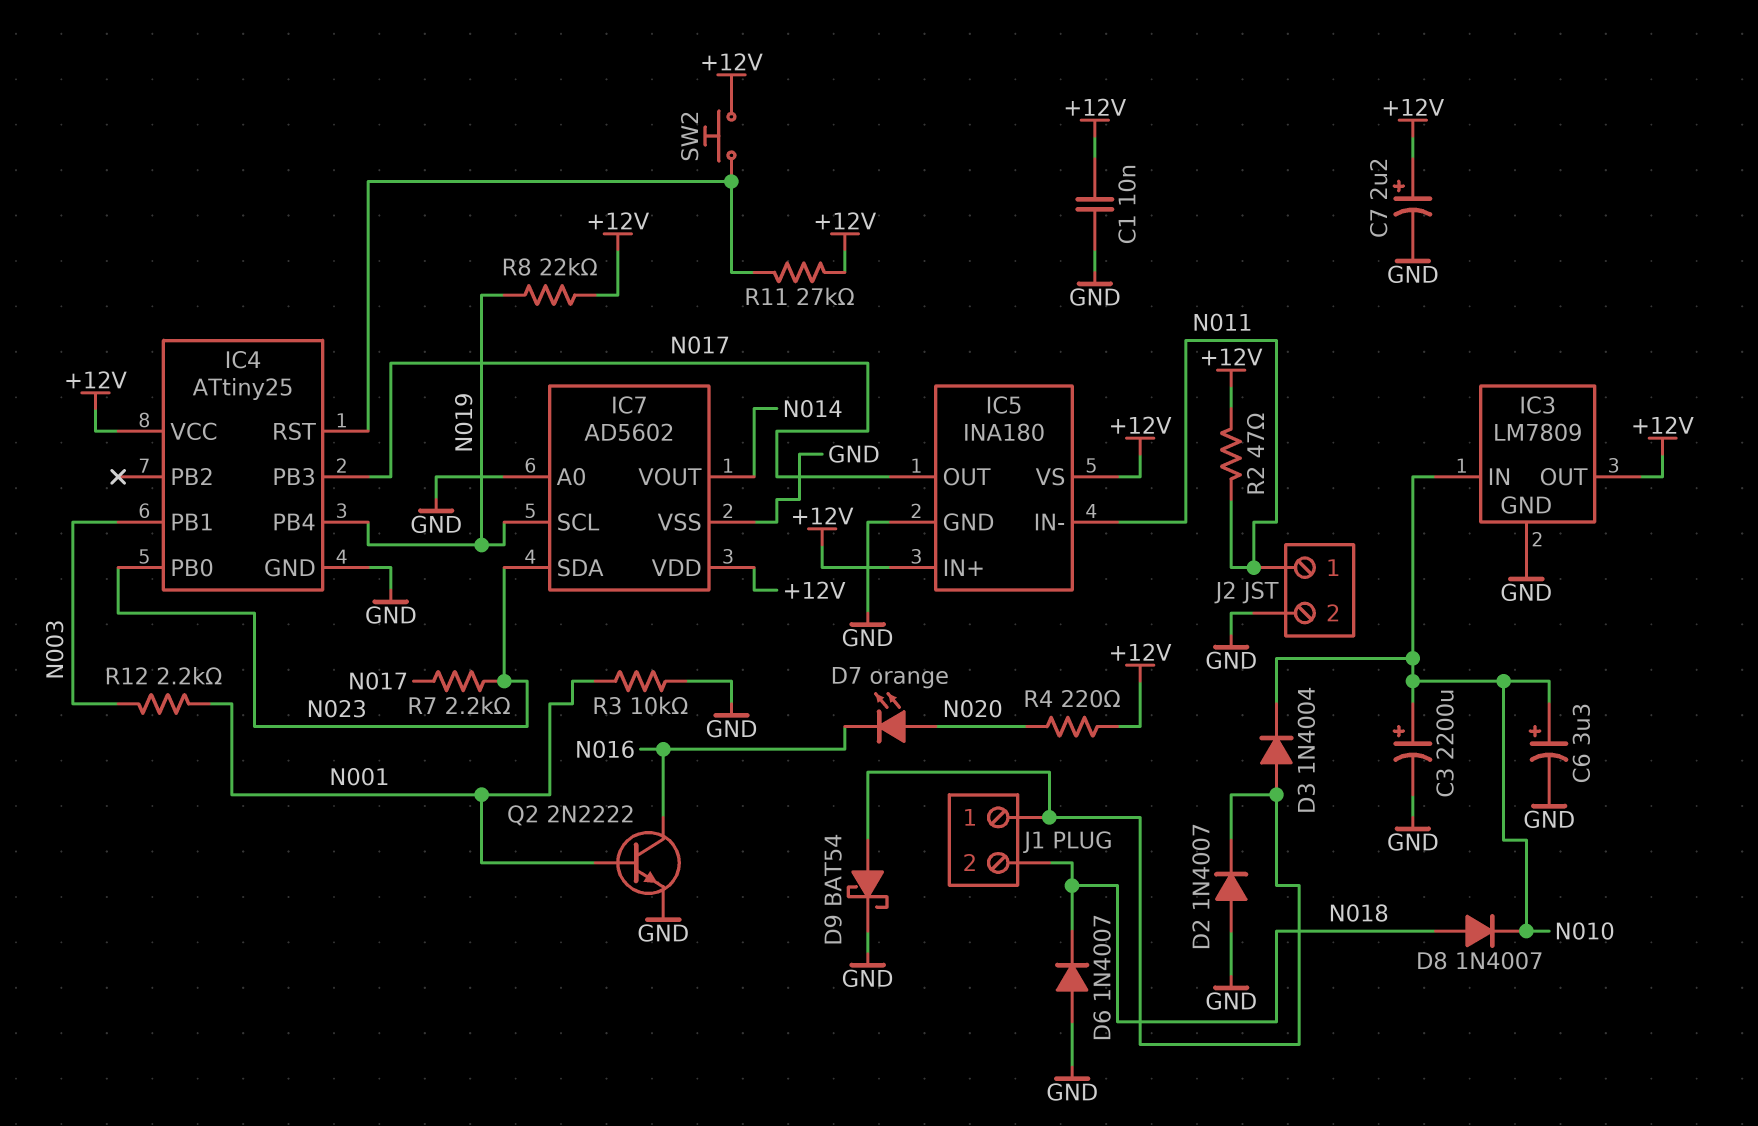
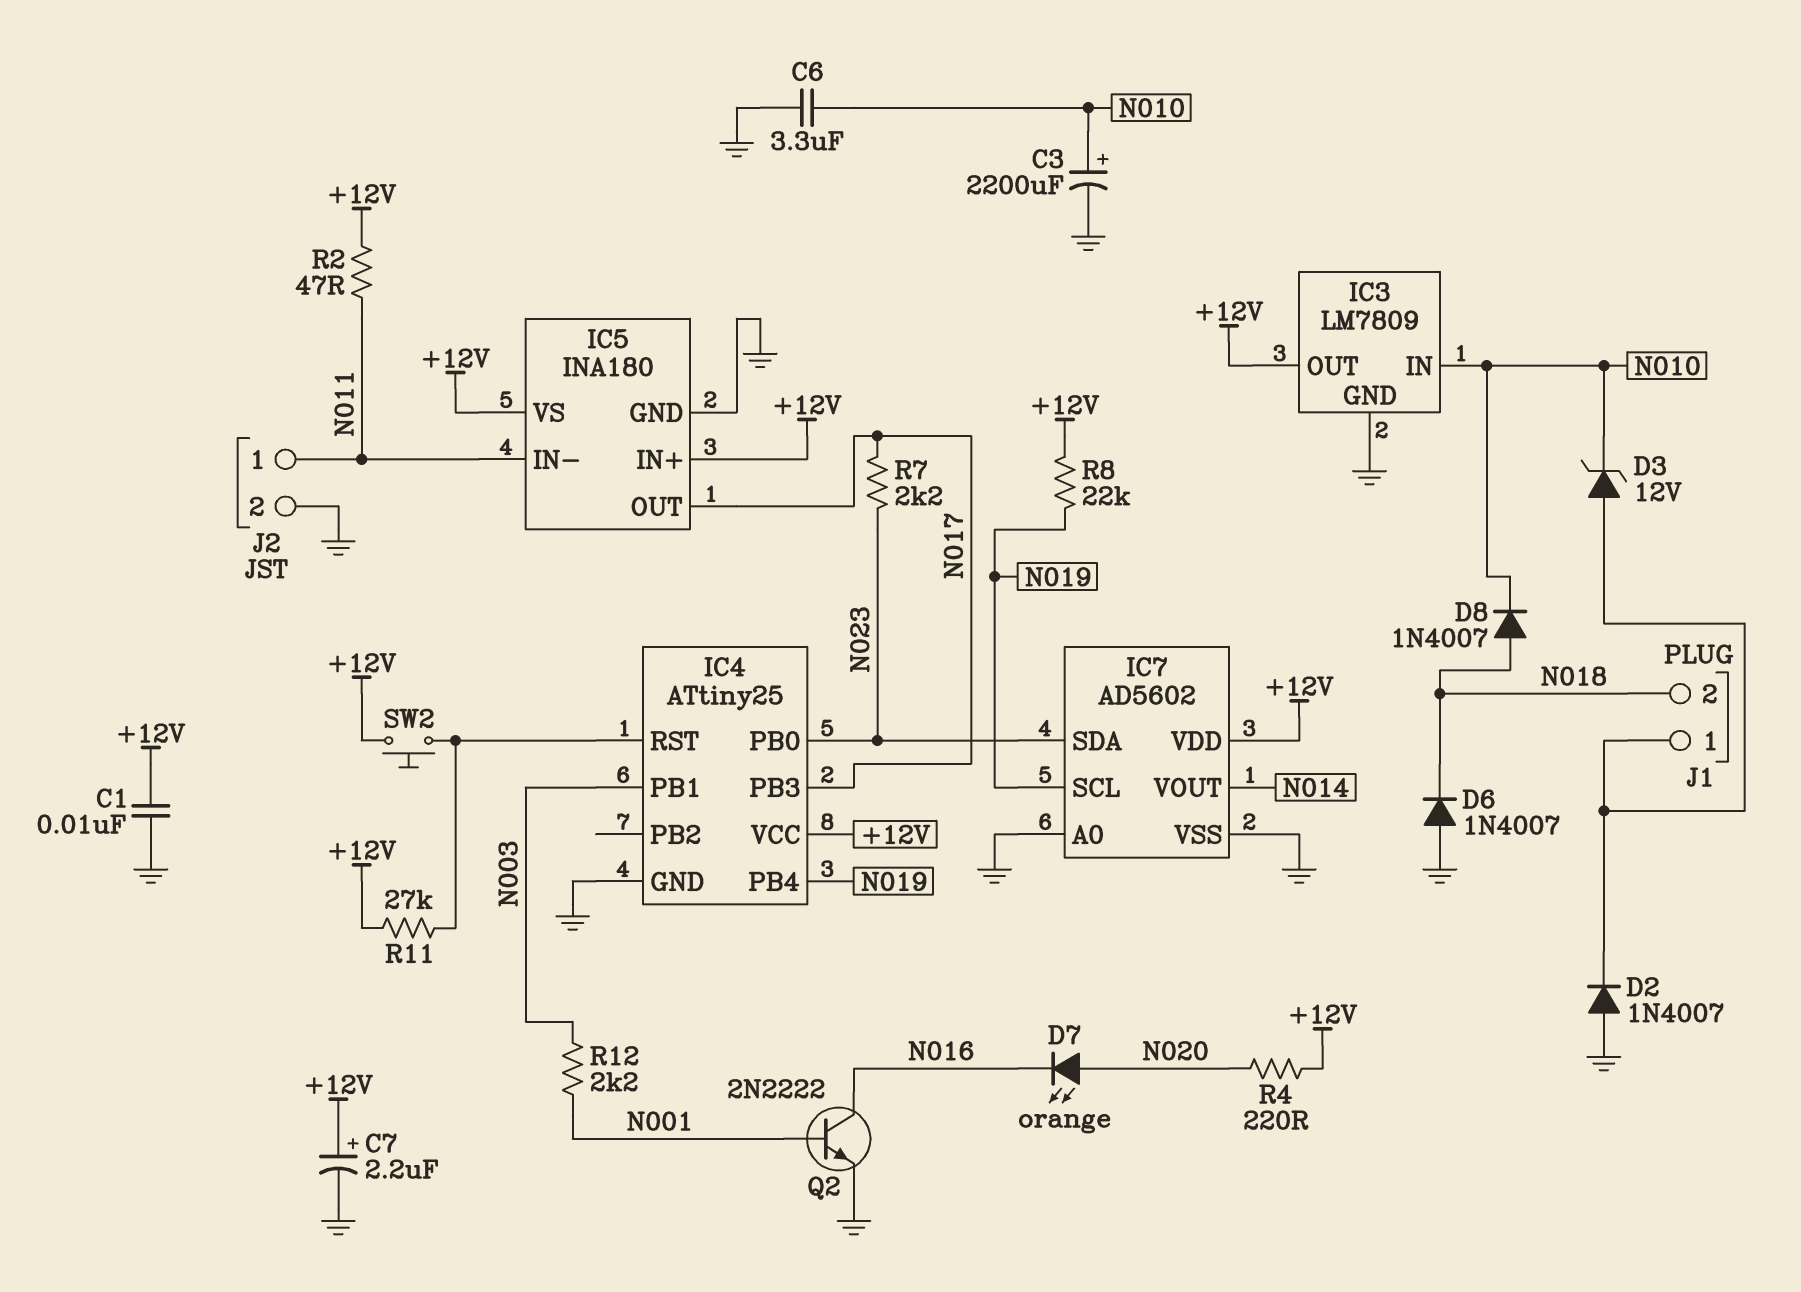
C6: 3.3uF (plus N010, minus GND) -> 3.3uF (GND, N010)
D3: diode 1N4004 (A J1/1, K N010) -> zener 12V (A J1/1, K N010)
D9: schottky BAT54 (A J1/1, K GND) -> none
R3: 10k (GND, N001) -> none

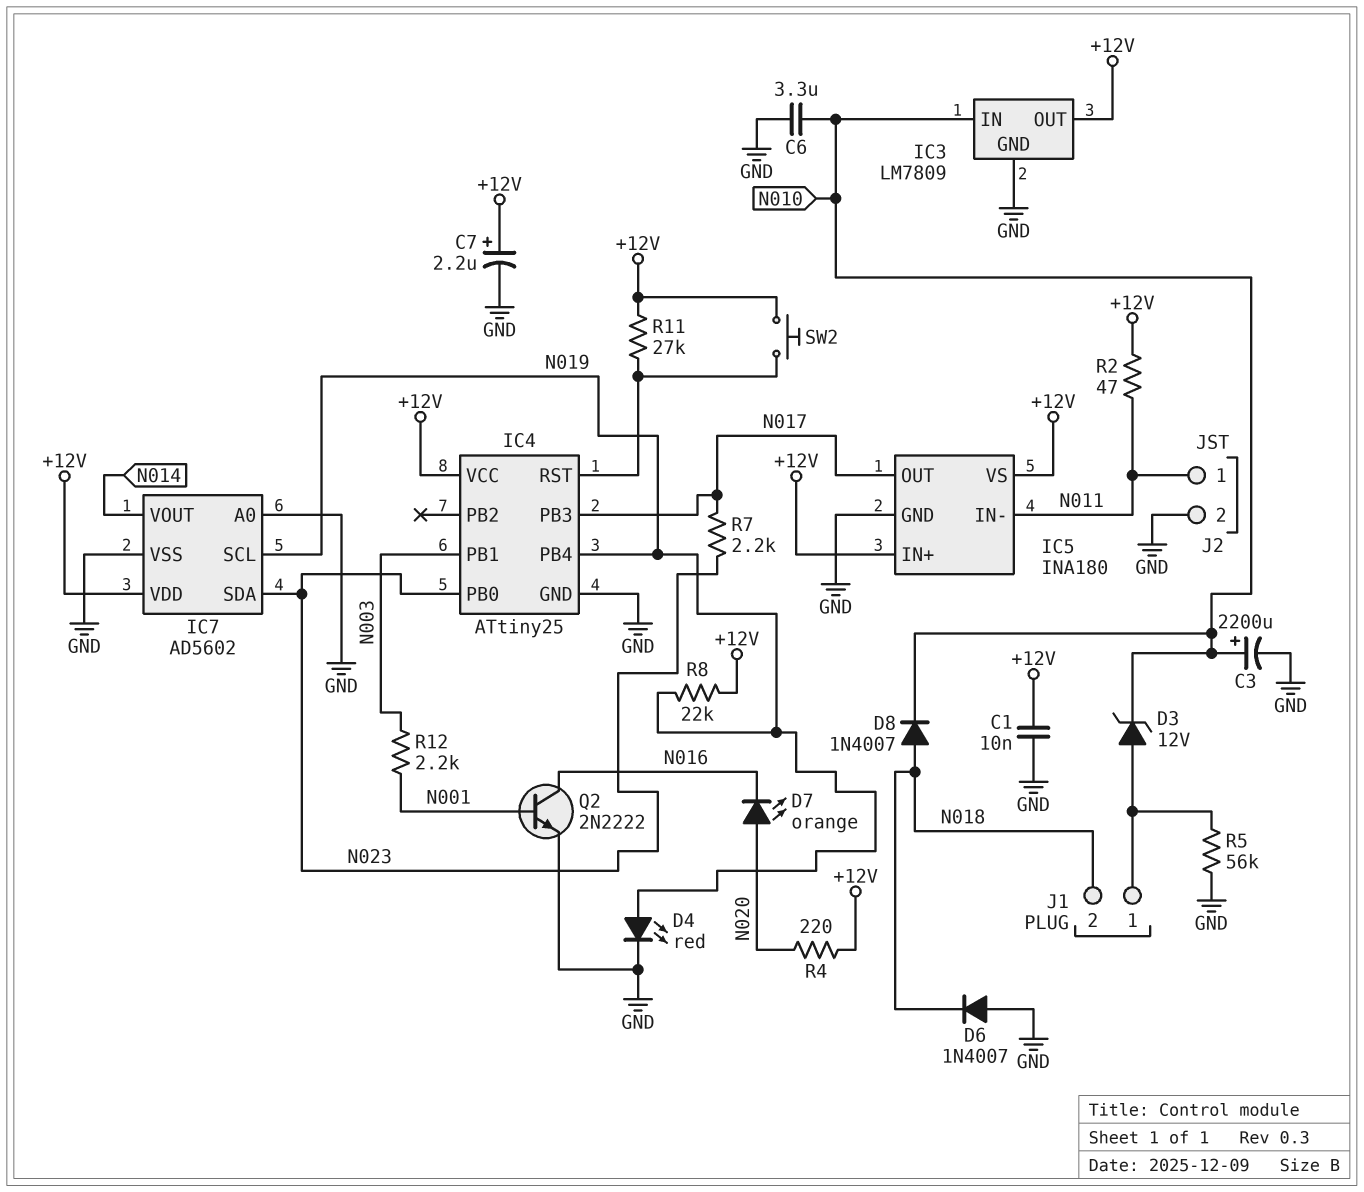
D2: diode 1N4007 (A GND, K J1/1) -> none
D4: none -> LED red (A N019, K GND)
R5: none -> 56k (GND, J1/1)

